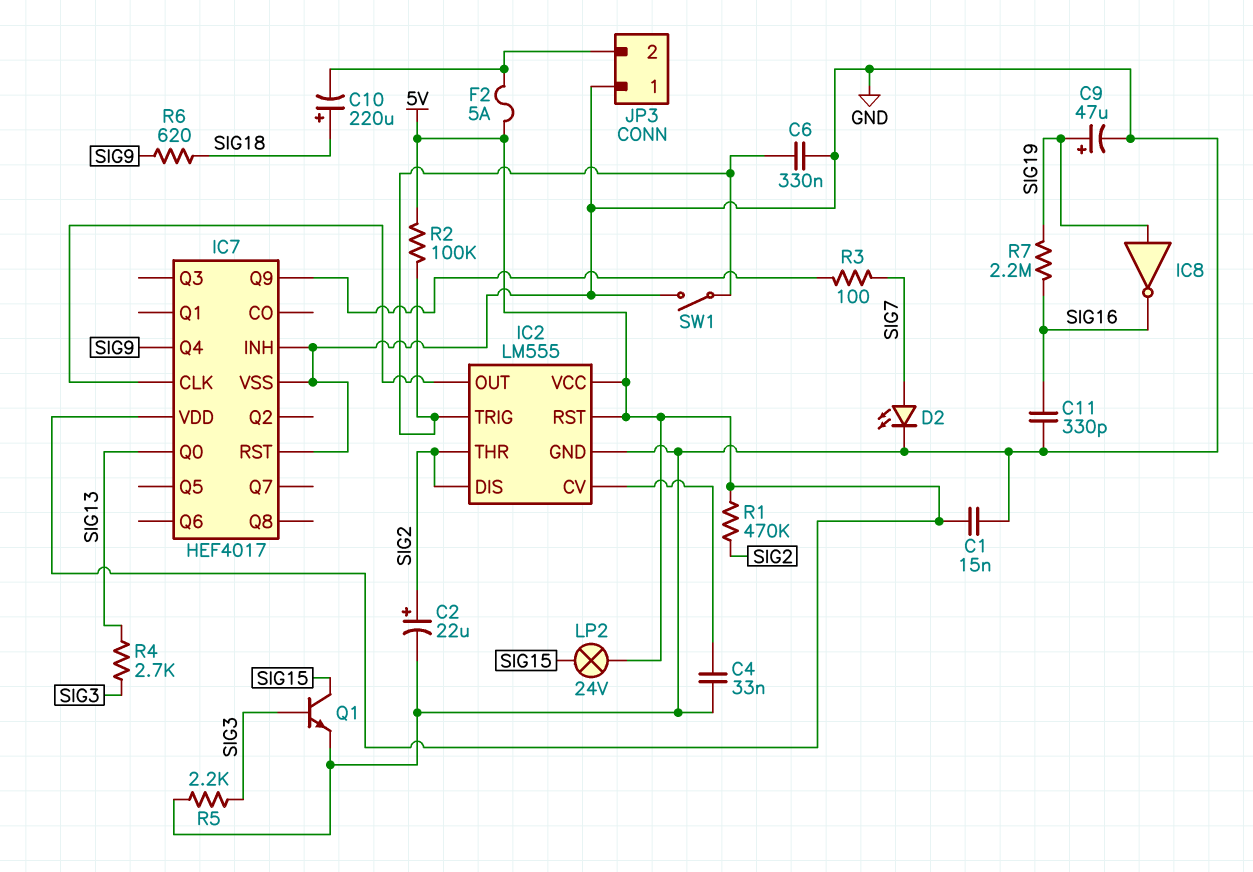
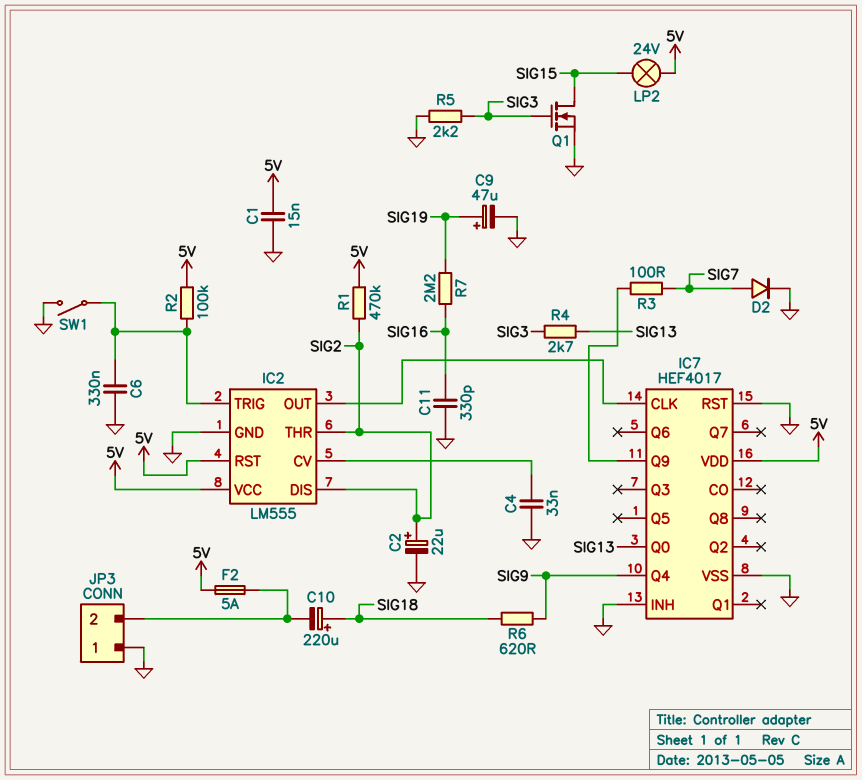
D2: LED (A SIG7, K GND) -> diode (A SIG7, K GND)
IC8: NOT (in SIG19, out SIG16) -> none
Q1: NPN (B SIG3, C SIG15, E GND) -> NMOS (G SIG3, D SIG15, S GND)

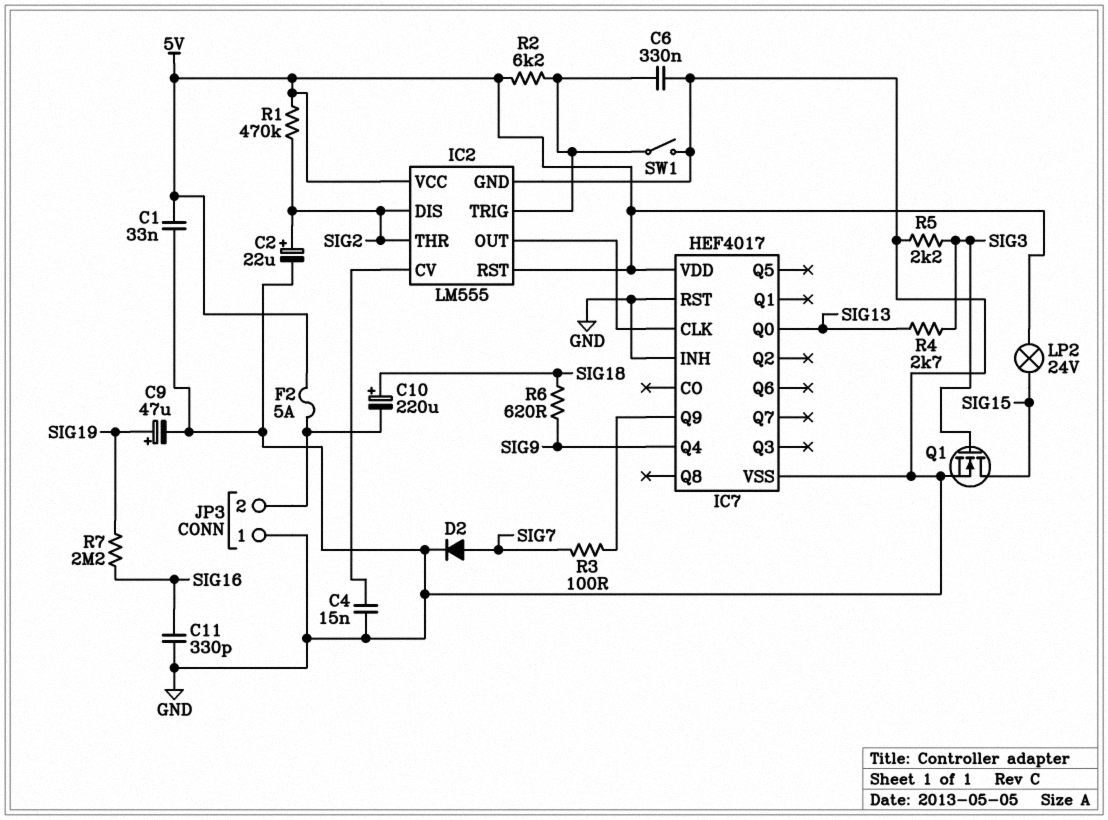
C1: 15nF (5V, GND) -> 33nF (5V, GND)
C4: 33nF (GND, IC2/CV) -> 15nF (GND, IC2/CV)
R2: 100k (5V, IC2/TRIG) -> 6.2k (5V, IC2/TRIG)

